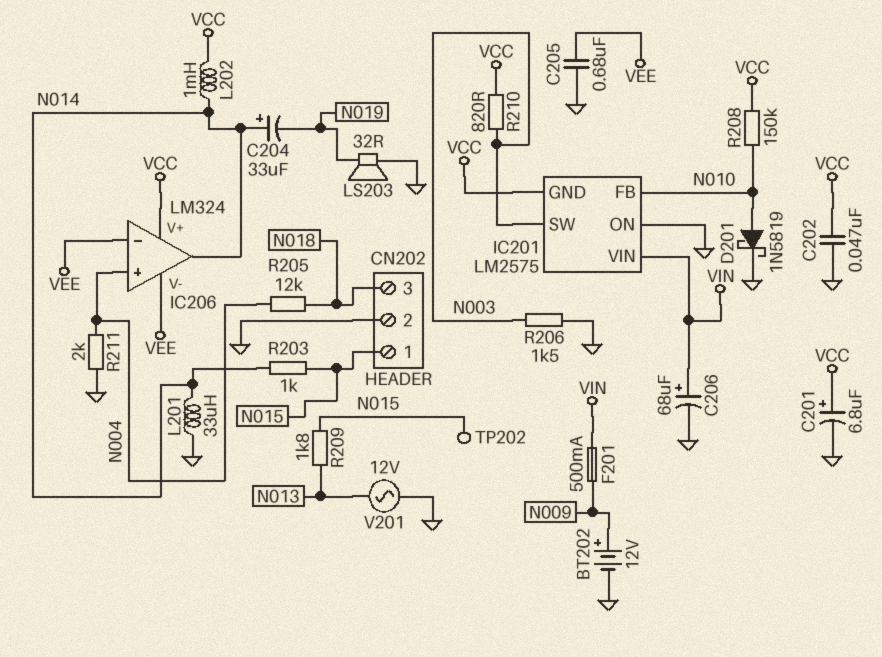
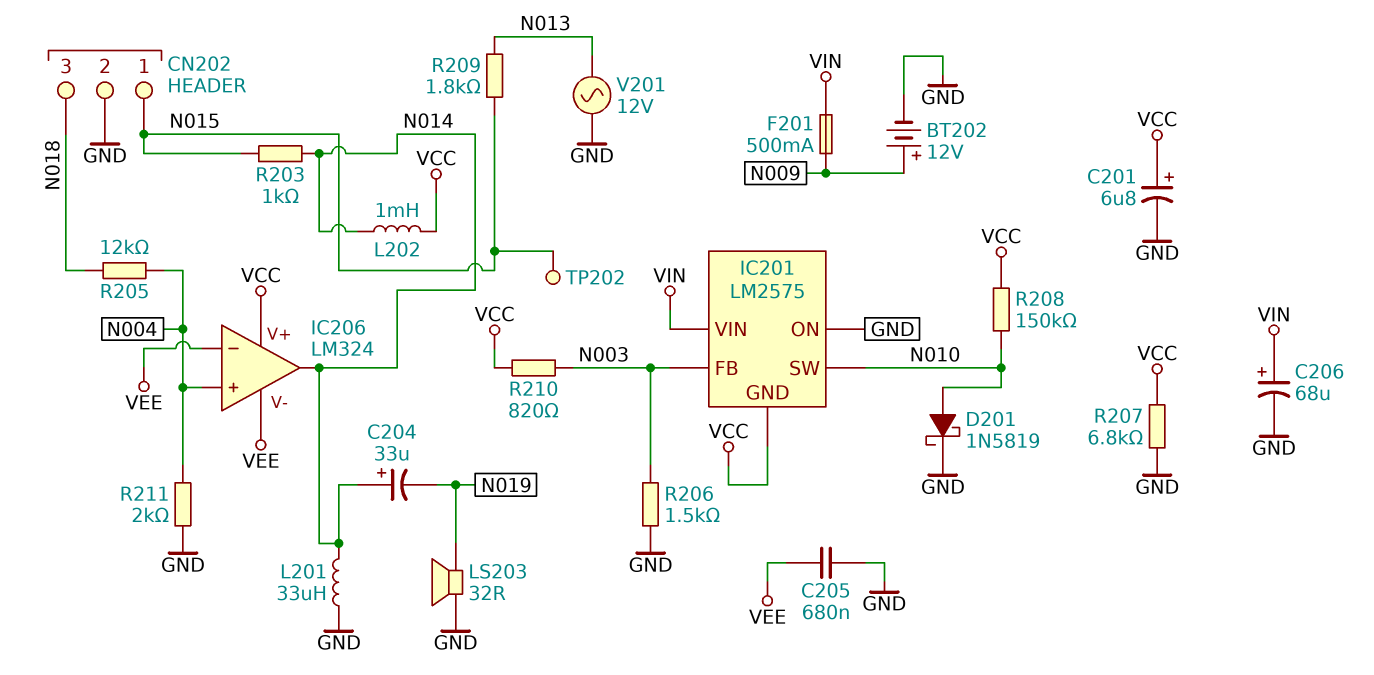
C202: 47nF (GND, VCC) -> none
IC201 pin FB: N010 -> N003
IC201 pin SW: N003 -> N010
R207: none -> 6.8k (GND, VCC)

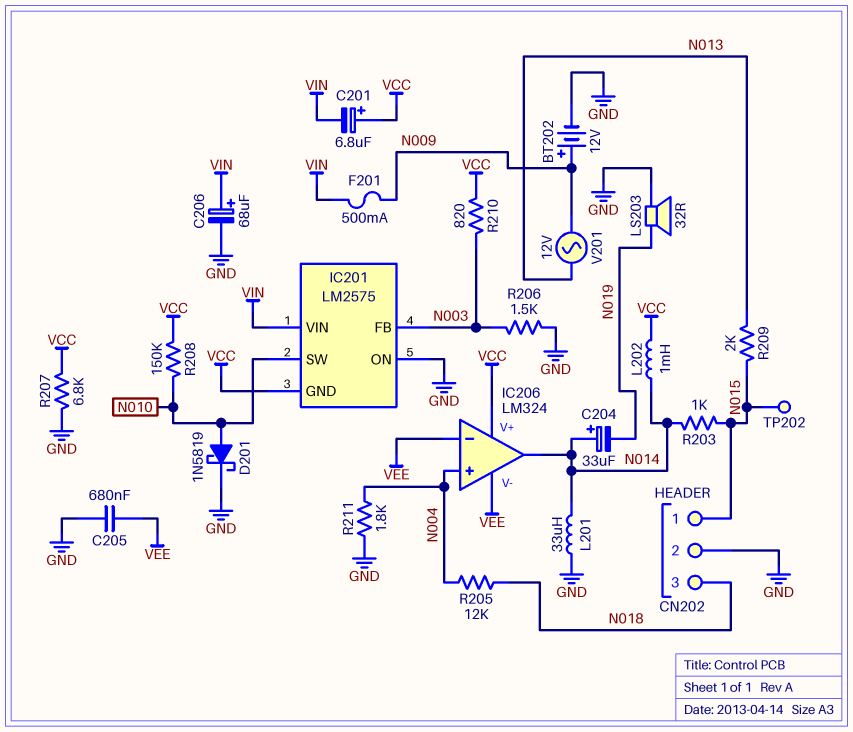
C201: 6.8uF (plus VCC, minus GND) -> 6.8uF (plus VCC, minus VIN)
R209: 1.8k (N013, N015) -> 2k (N013, N015)
R211: 2k (GND, N004) -> 1.8k (GND, N004)
V201: AC 12V (GND, N013) -> AC 12V (N009, N013)

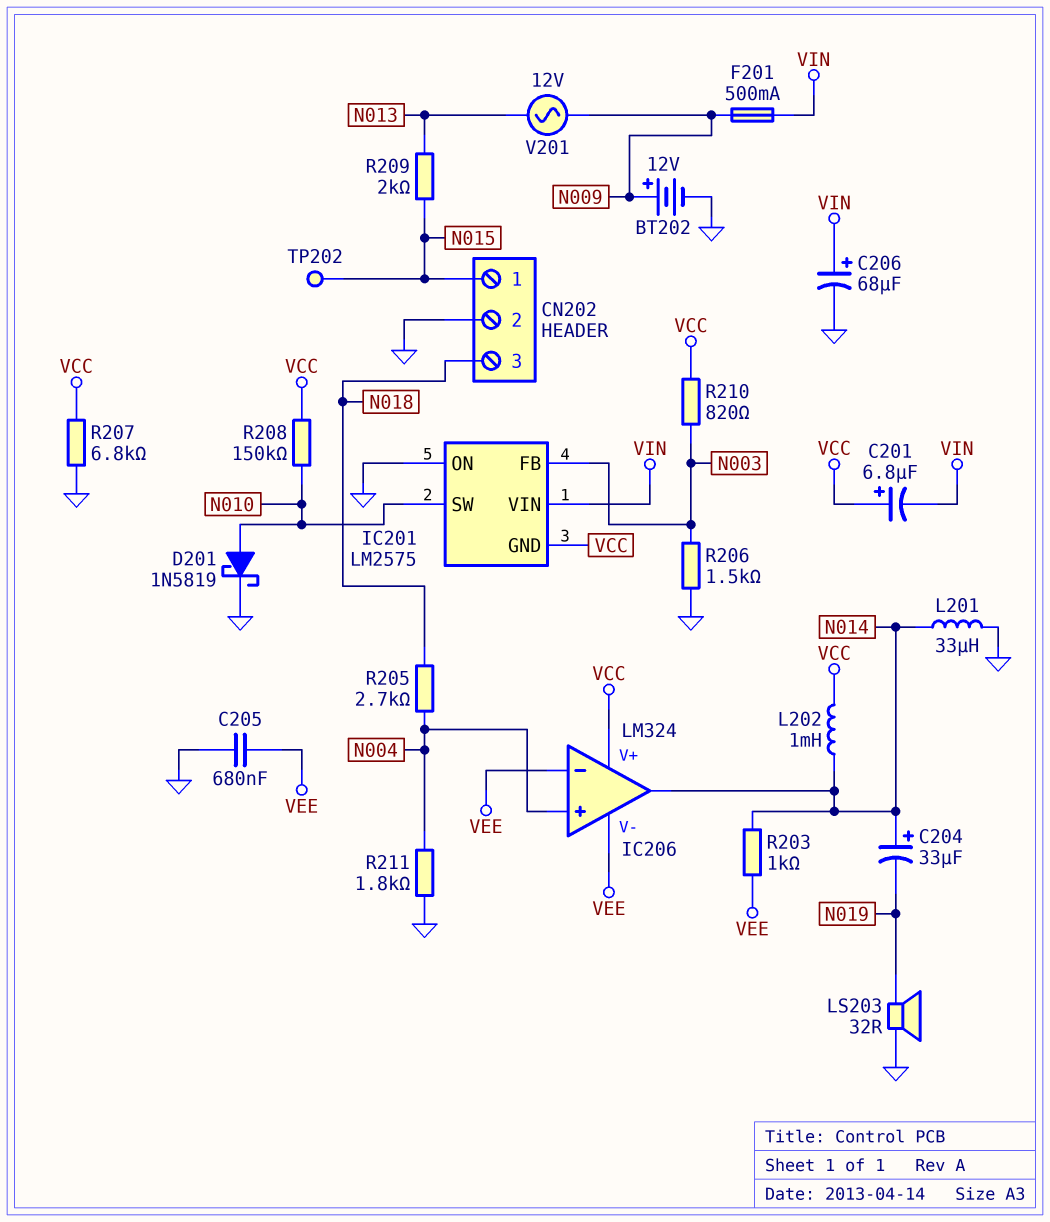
R203: 1k (N014, N015) -> 1k (N014, VEE)
R205: 12k (N004, N018) -> 2.7k (N004, N018)

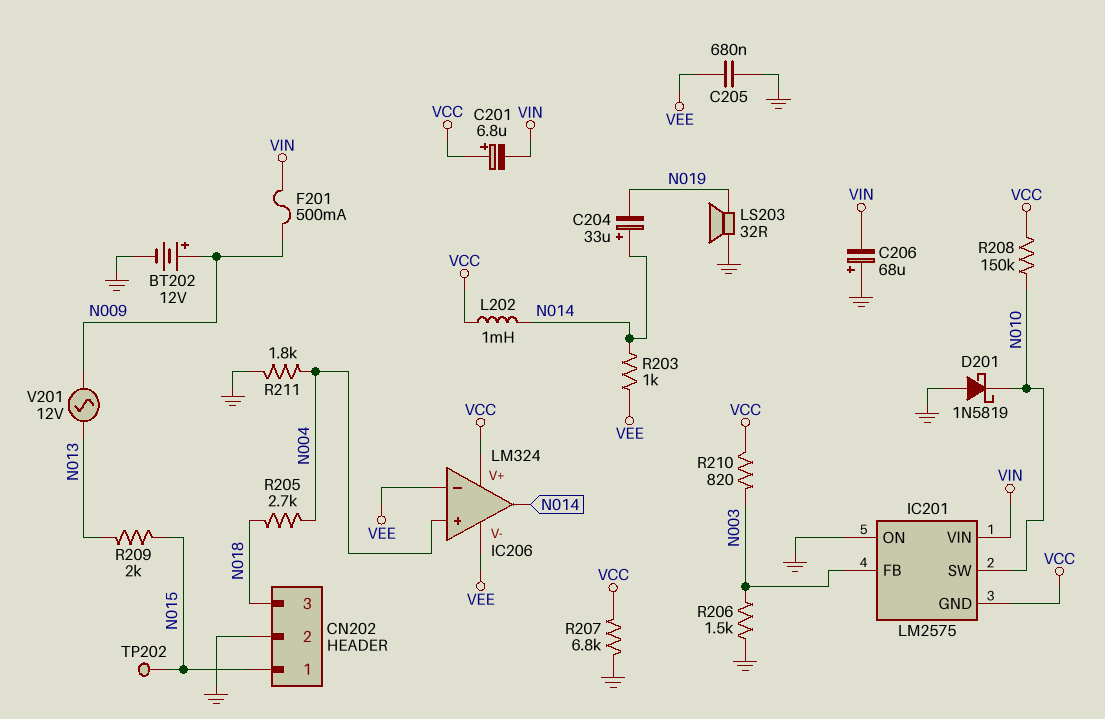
C206: 68uF (plus VIN, minus GND) -> 68uF (plus GND, minus VIN)
D201: schottky 1N5819 (A N010, K GND) -> schottky 1N5819 (A GND, K N010)
L201: 33uH (GND, N014) -> none

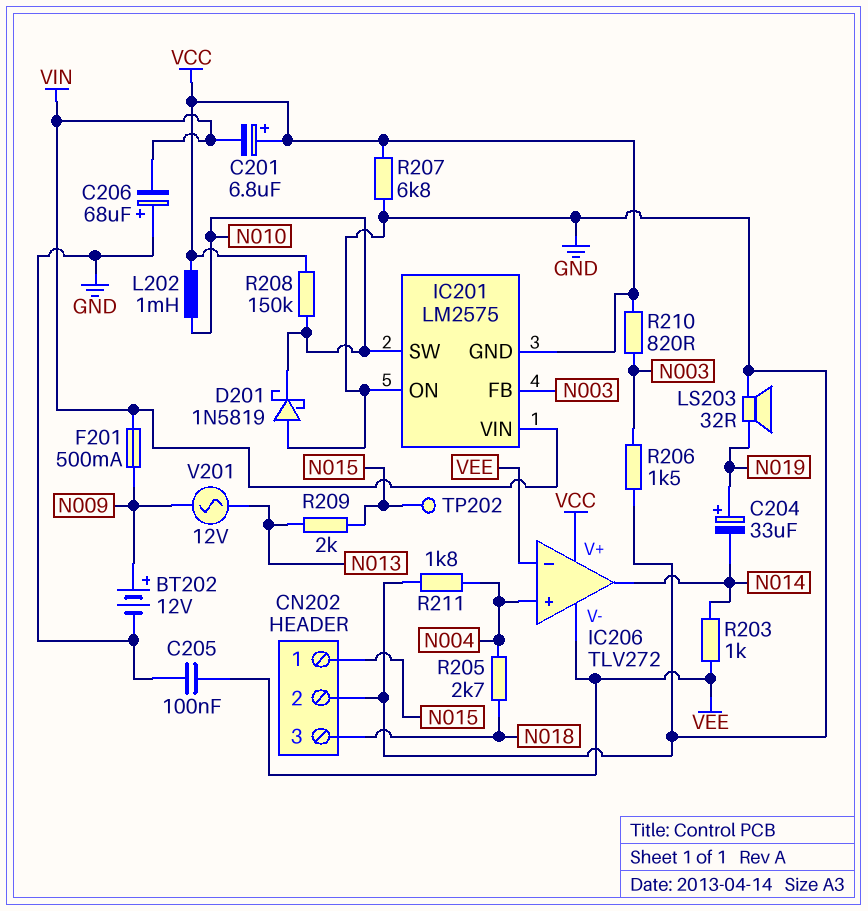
C204: 33uF (plus N014, minus N019) -> 33uF (plus N019, minus N014)
C205: 680nF (GND, VEE) -> 100nF (GND, VEE)
IC206: LM324 -> TLV272
L202: 1mH (N014, VCC) -> 1mH (N010, VCC)

